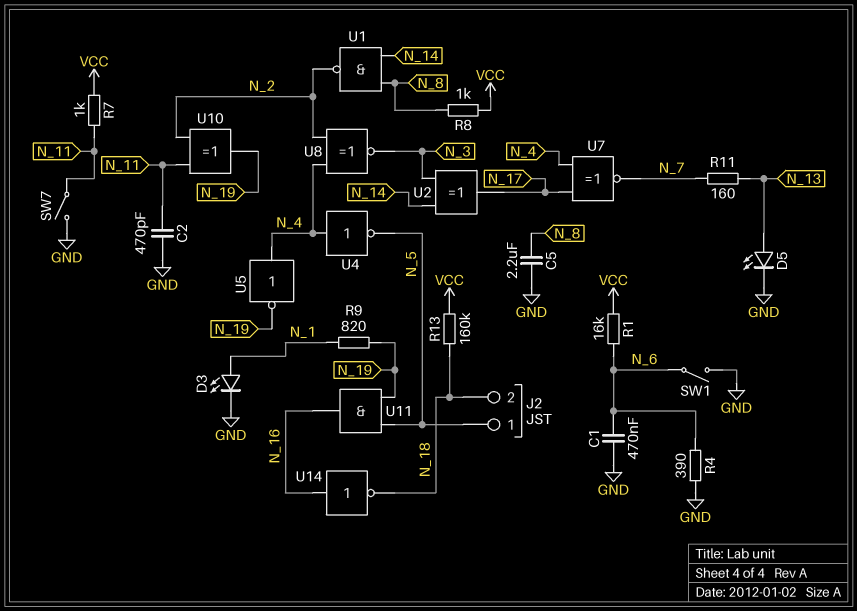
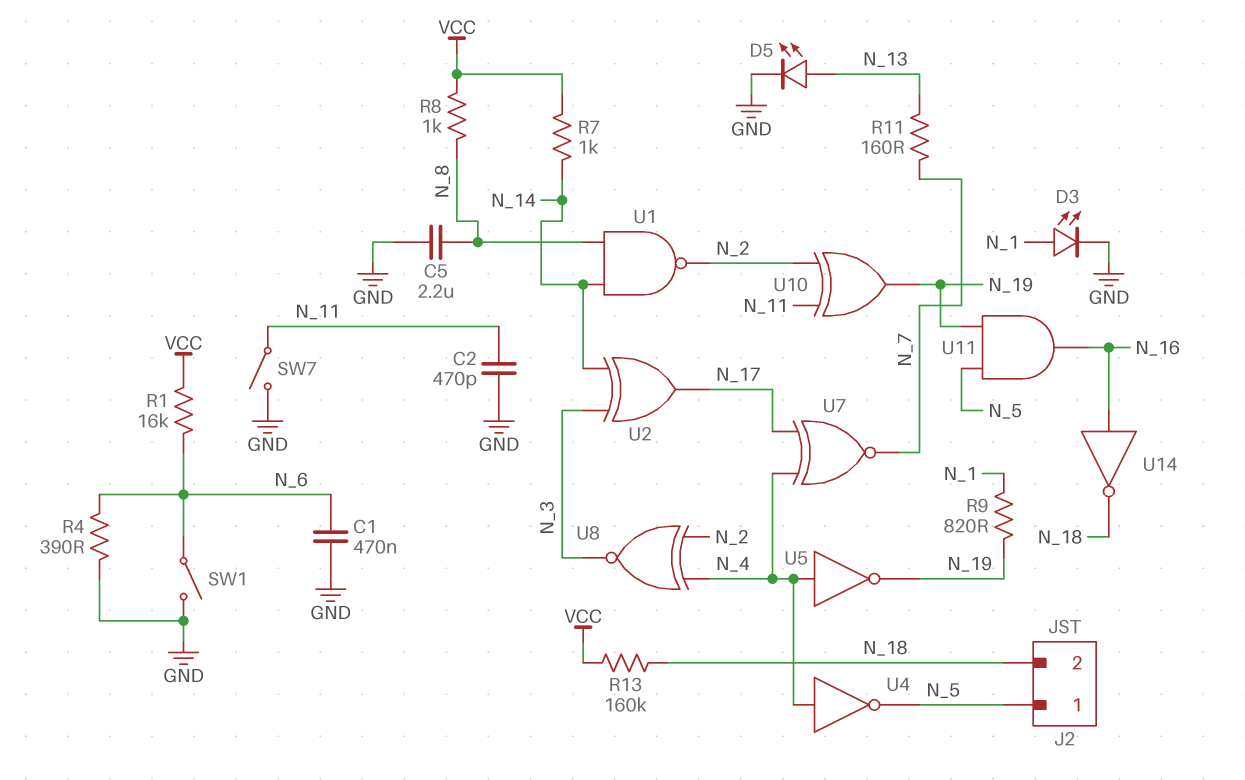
R7: 1k (N_11, VCC) -> 1k (N_14, VCC)

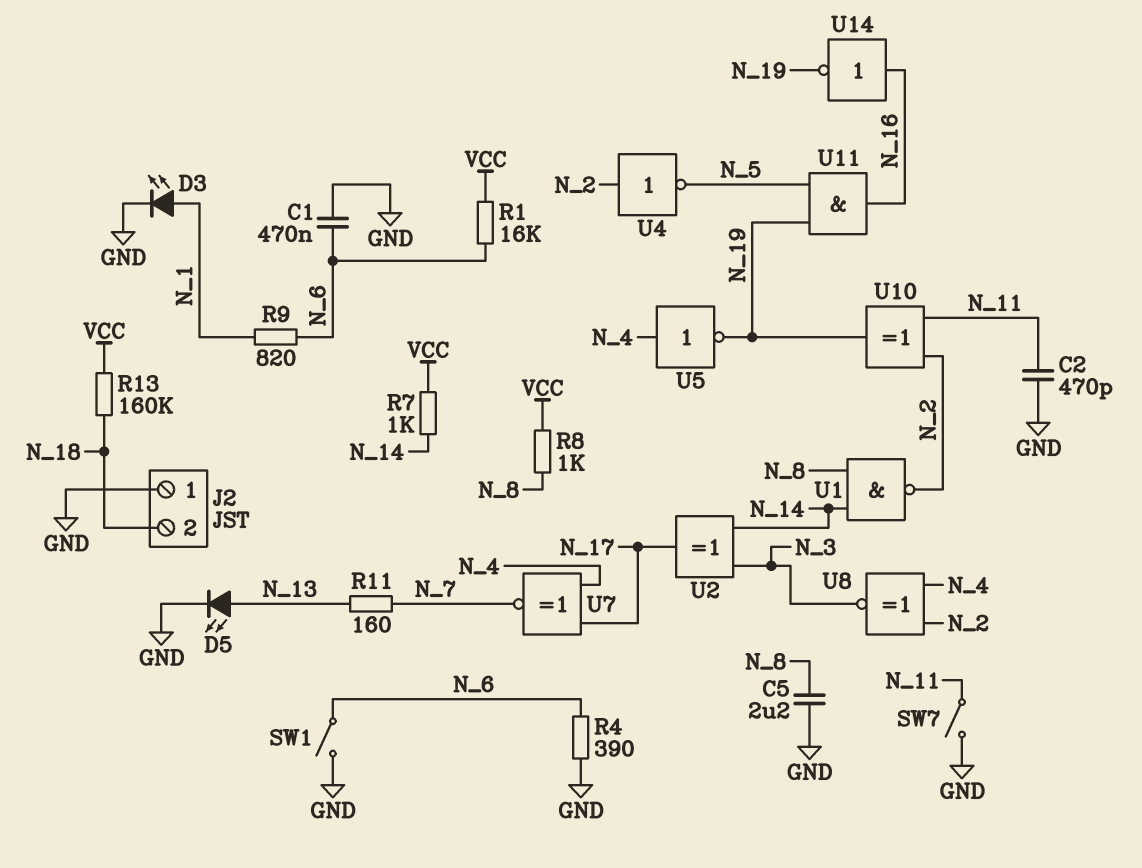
J2 pin 1: N_5 -> GND
R9: 820 (N_1, N_19) -> 820 (N_1, N_6)
U4: NOT (in N_4, out N_5) -> NOT (in N_2, out N_5)
U14: NOT (in N_16, out N_18) -> NOT (in N_16, out N_19)

